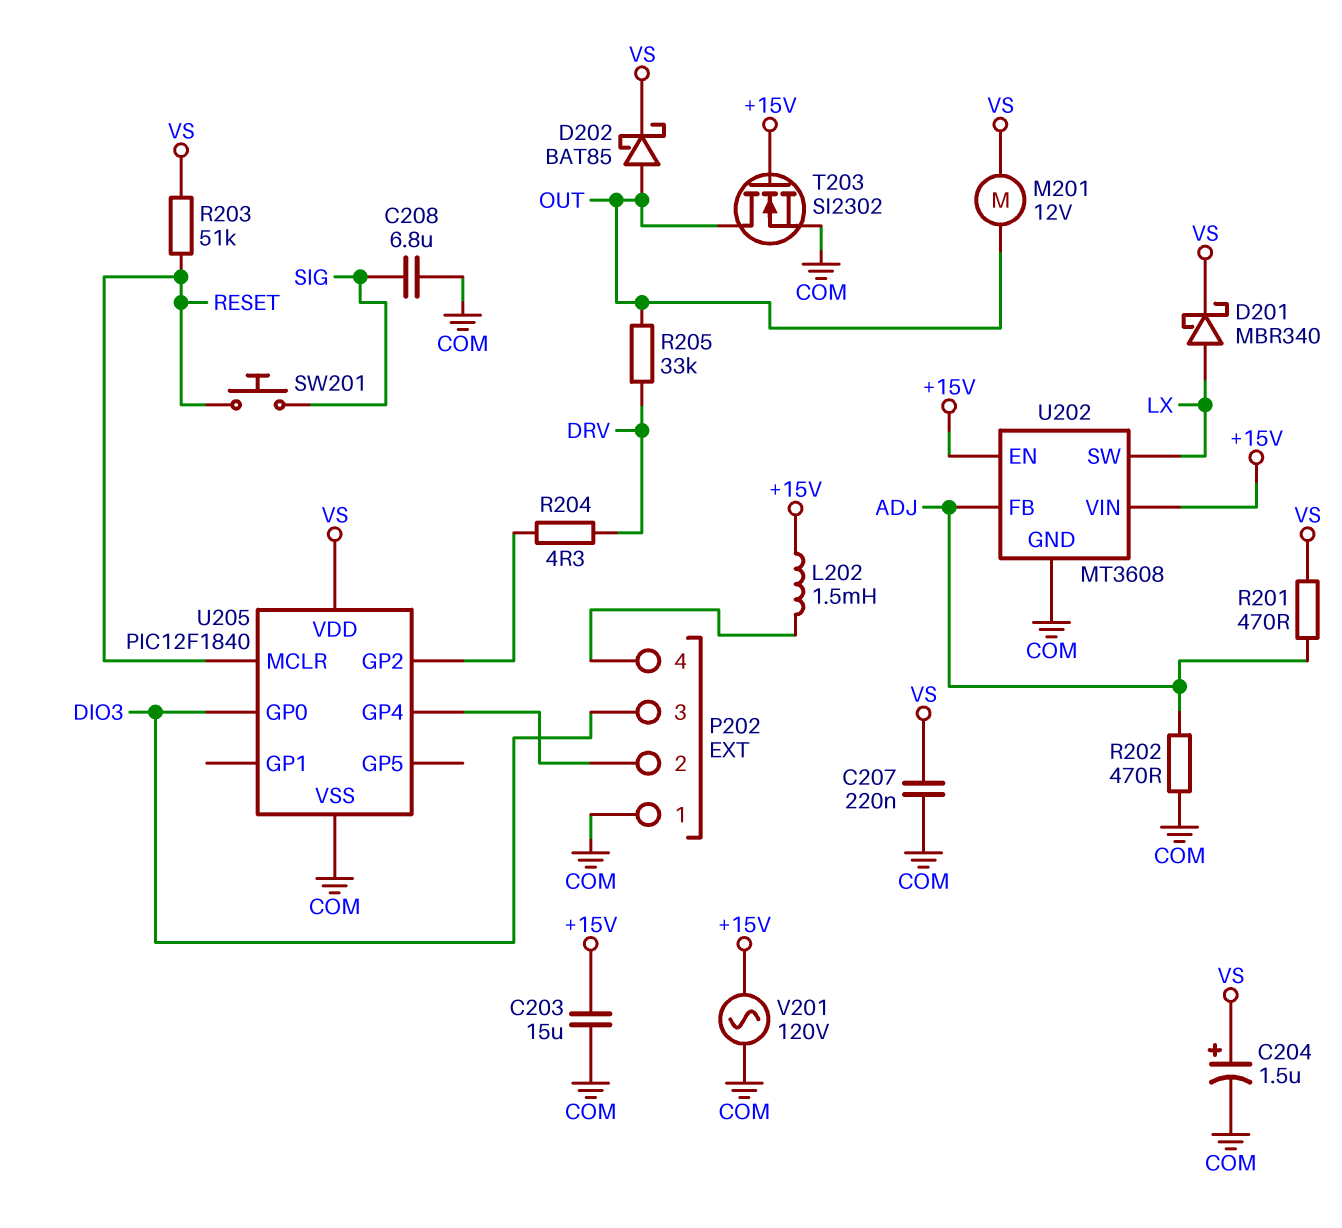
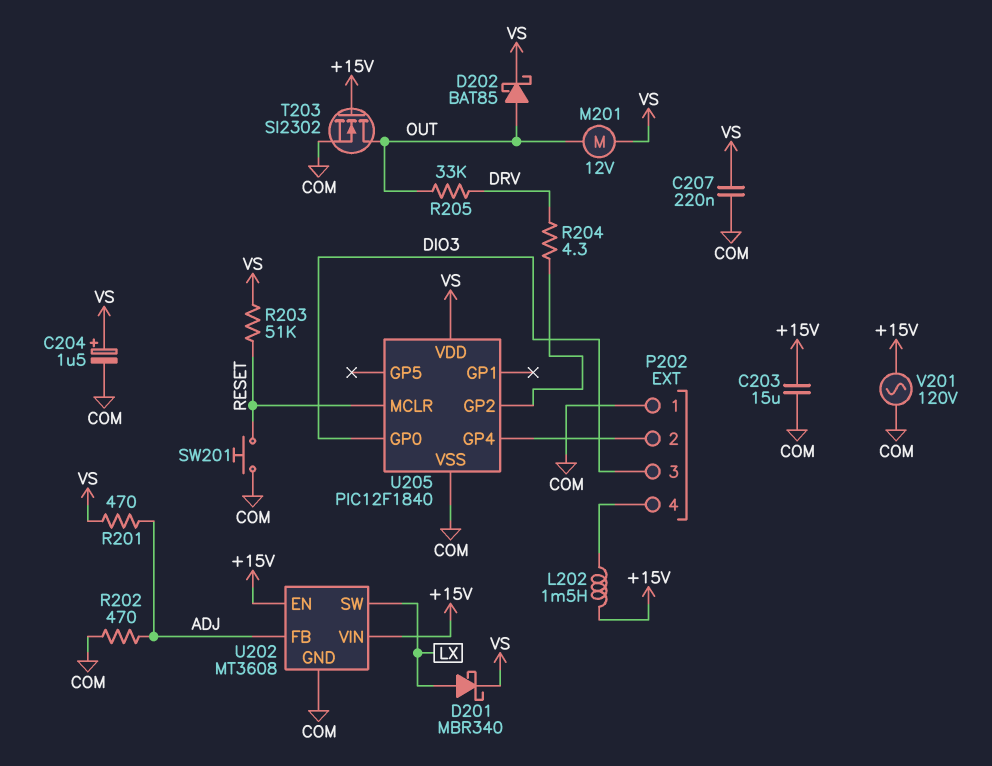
C208: 6.8uF (COM, SIG) -> none
SW201: button (RESET, SIG) -> button (COM, RESET)

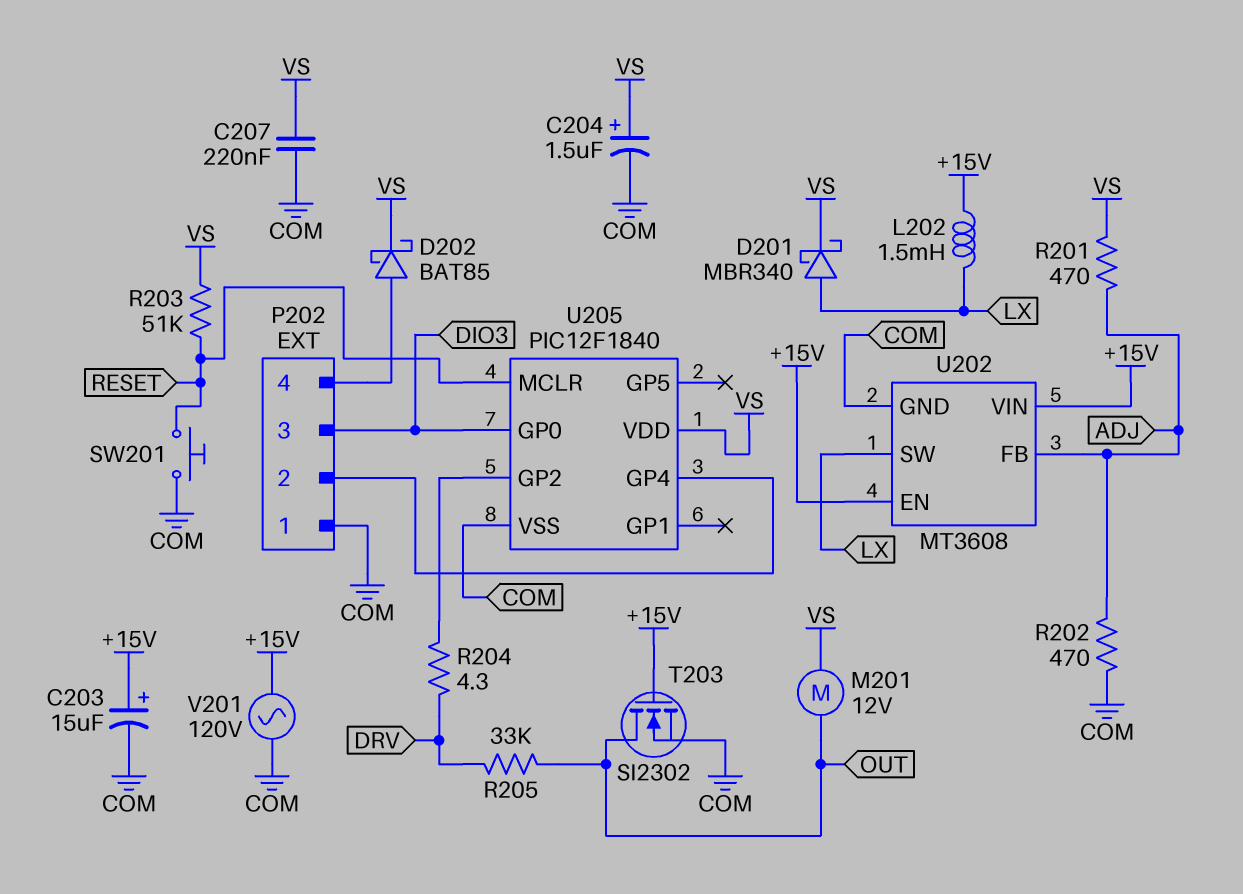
C203: 15uF (+15V, COM) -> 15uF (plus +15V, minus COM)
D202: schottky BAT85 (A OUT, K VS) -> schottky BAT85 (A P202/4, K VS)
L202: 1.5mH (+15V, P202/4) -> 1.5mH (+15V, LX)

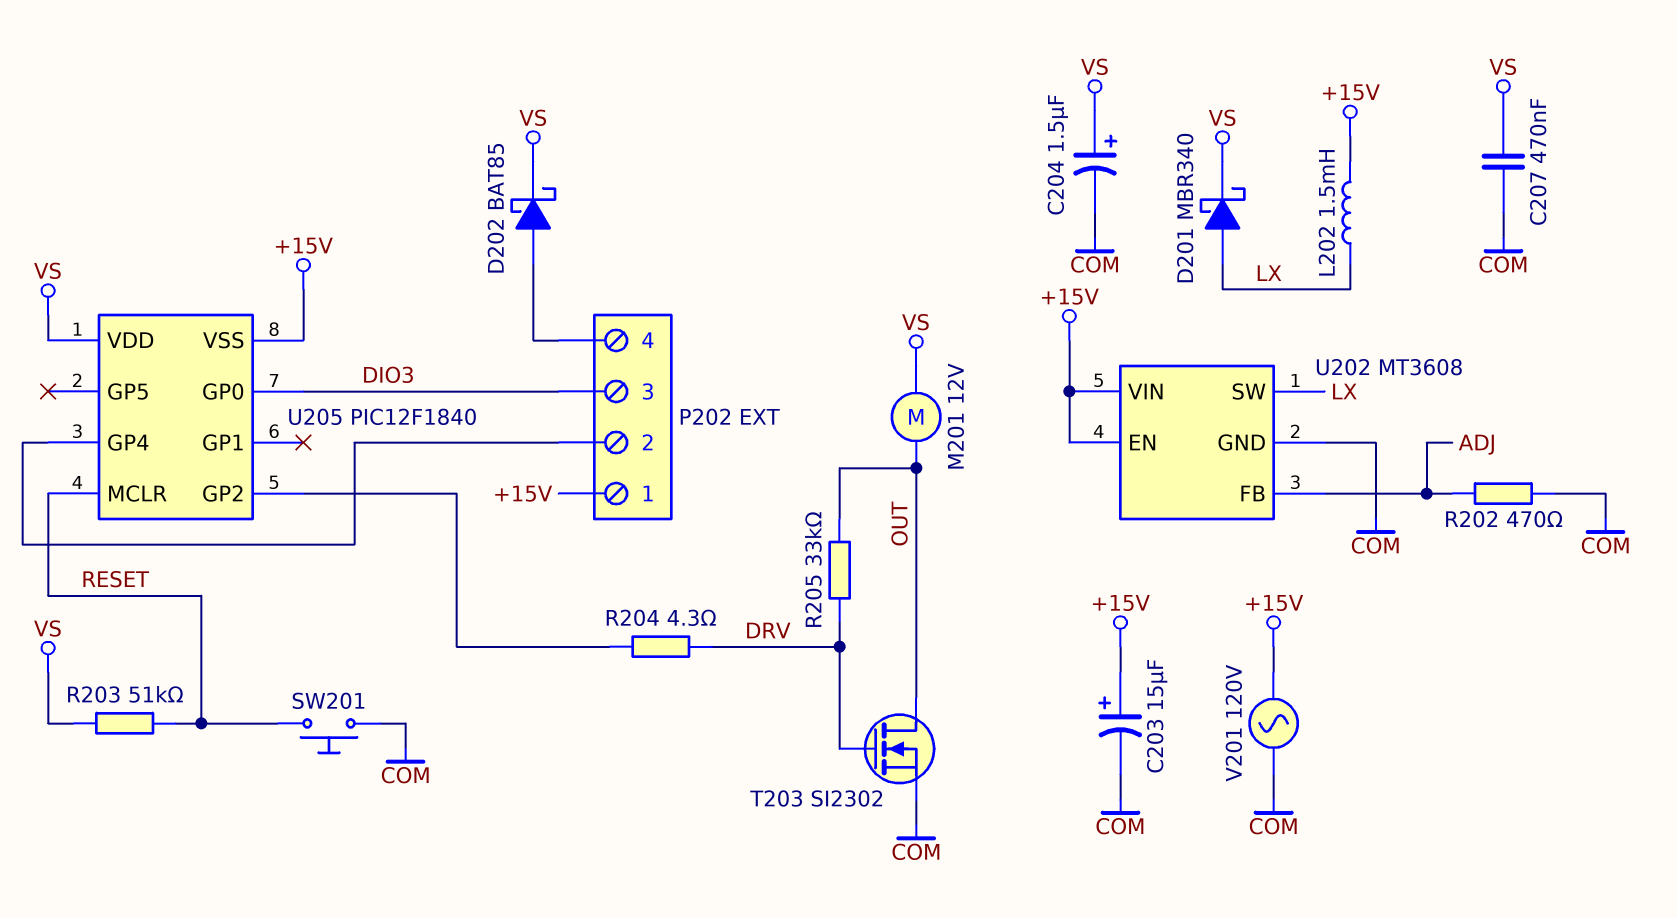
C207: 220nF (COM, VS) -> 470nF (COM, VS)
P202 pin 1: COM -> +15V
R201: 470 (ADJ, VS) -> none
T203: NMOS SI2302 (G +15V, D OUT, S COM) -> NMOS SI2302 (G DRV, D OUT, S COM)
U205 pin VSS: COM -> +15V

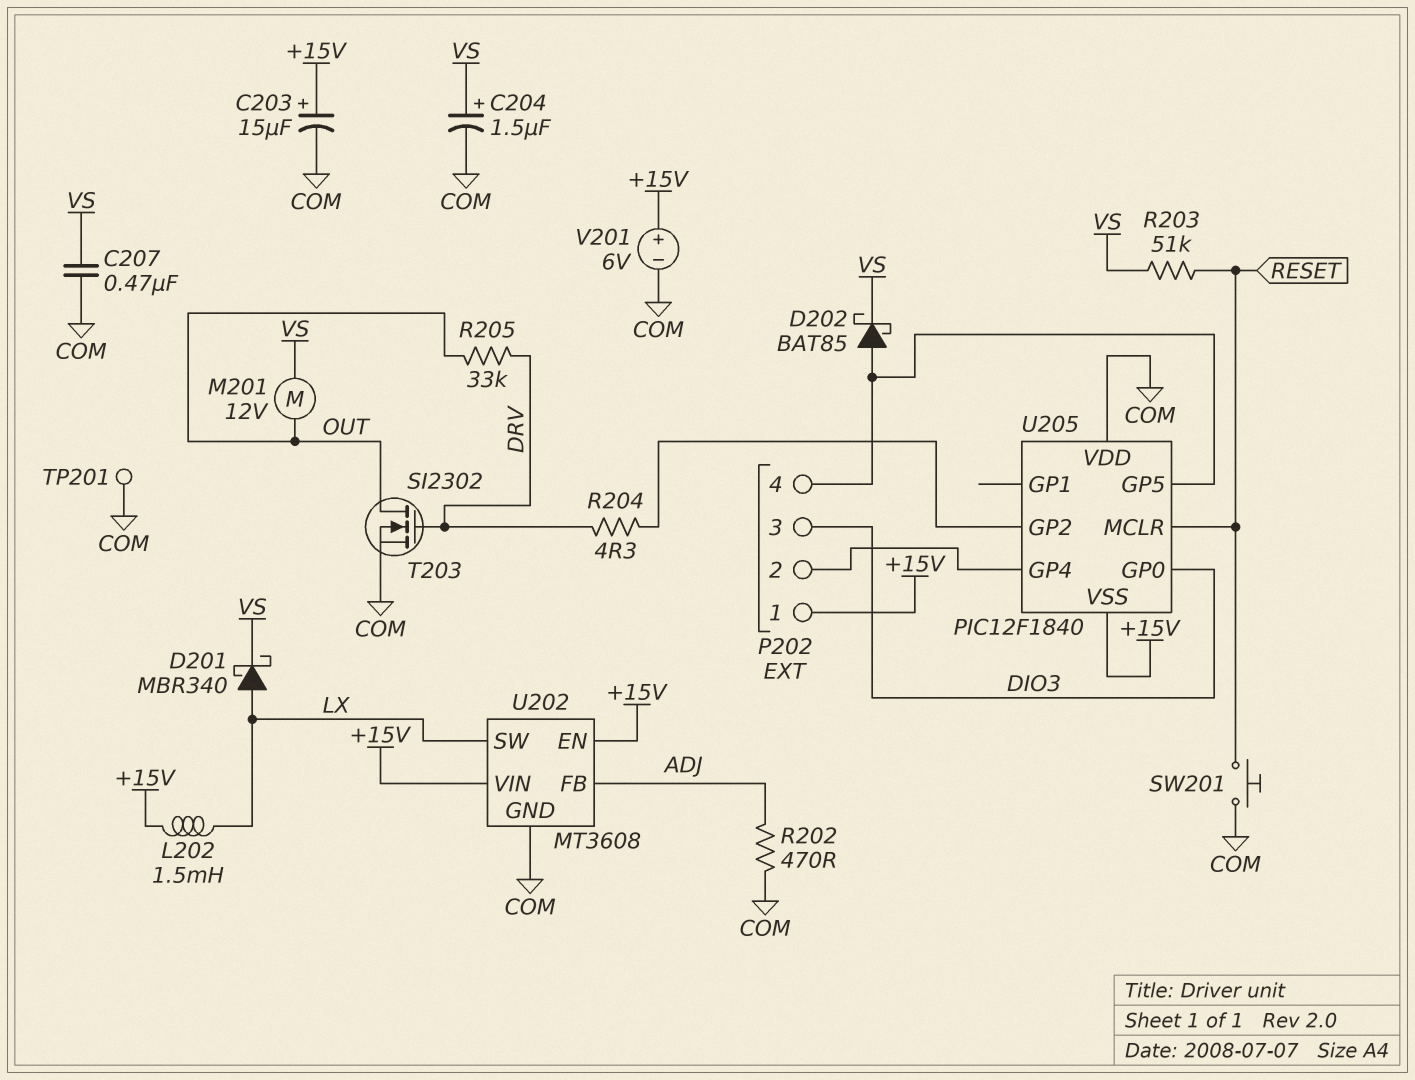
TP201: none -> test point (COM)
U205 pin GP5: none -> P202/4
U205 pin VDD: VS -> COM
V201: AC 120V (+15V, COM) -> 6V (plus +15V, minus COM)

